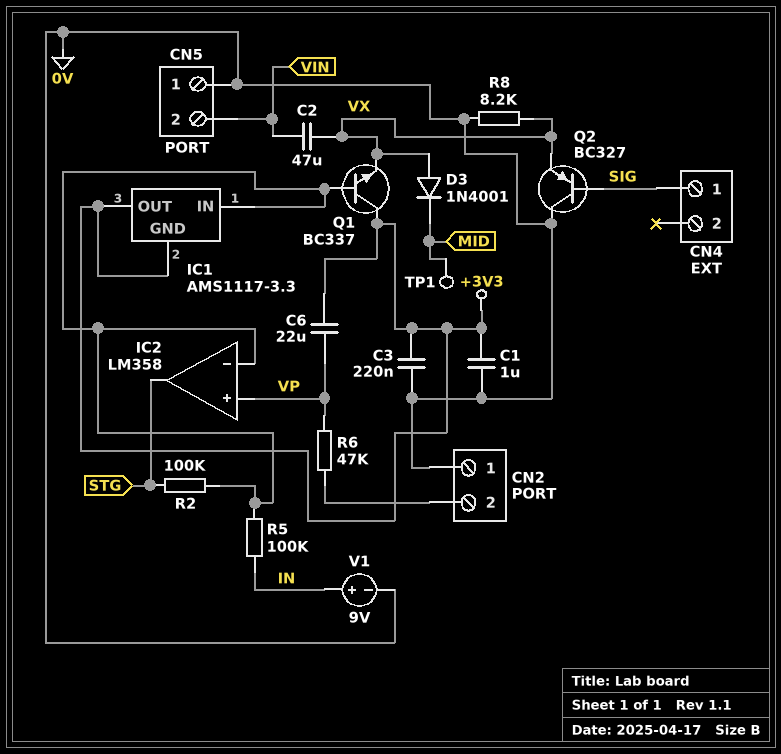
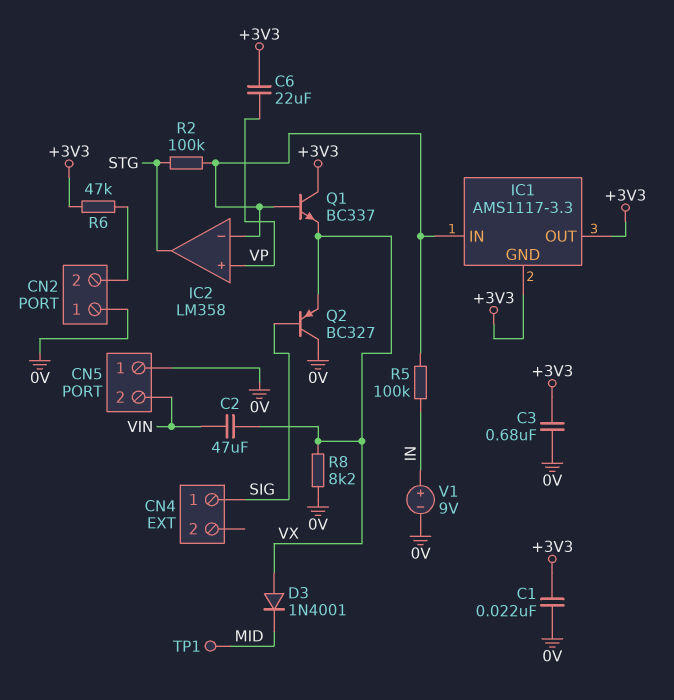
C1: 1uF (+3V3, 0V) -> 22nF (+3V3, 0V)
C3: 220nF (+3V3, 0V) -> 680nF (+3V3, 0V)
R6: 47k (CN2/2, VP) -> 47k (+3V3, CN2/2)

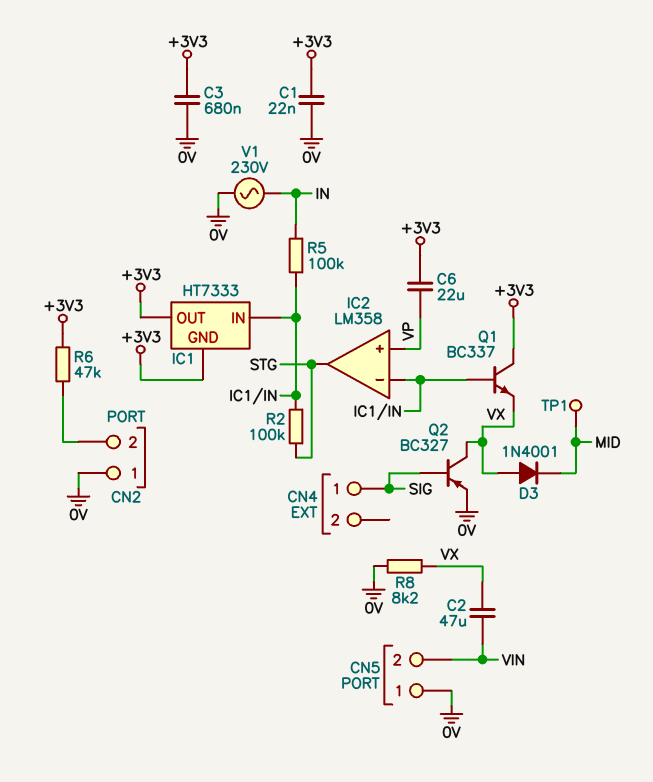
IC1: AMS1117-3.3 -> HT7333
Q2: PNP BC327 (B SIG, C 0V, E VX) -> PNP BC327 (B SIG, C VX, E 0V)
V1: 9V (plus IN, minus 0V) -> AC 230V (0V, IN)

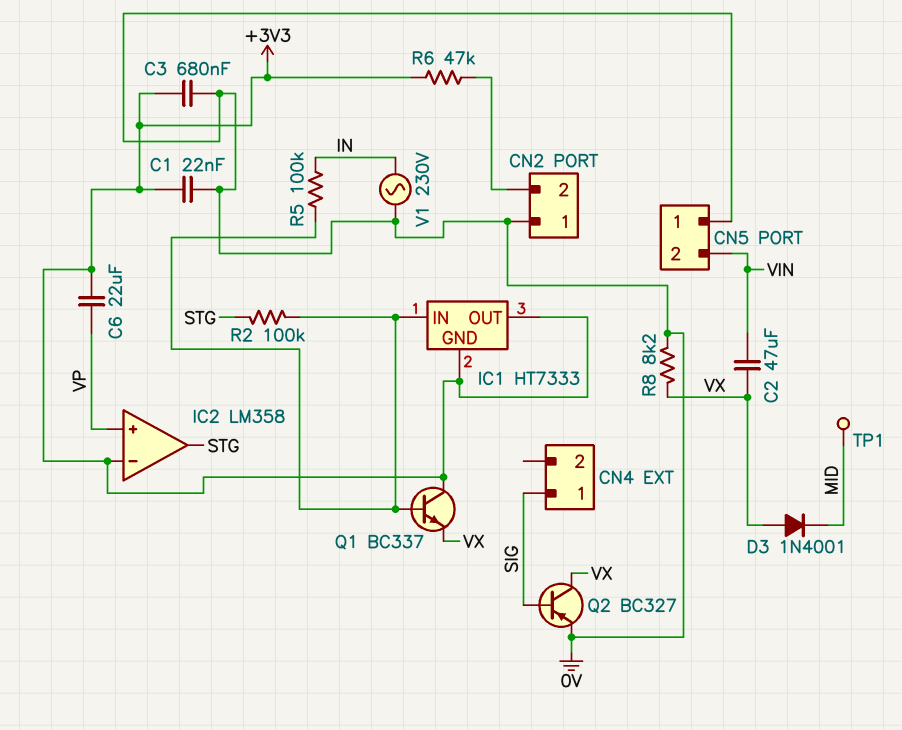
IC2 pin in-: IC1/IN -> +3V3

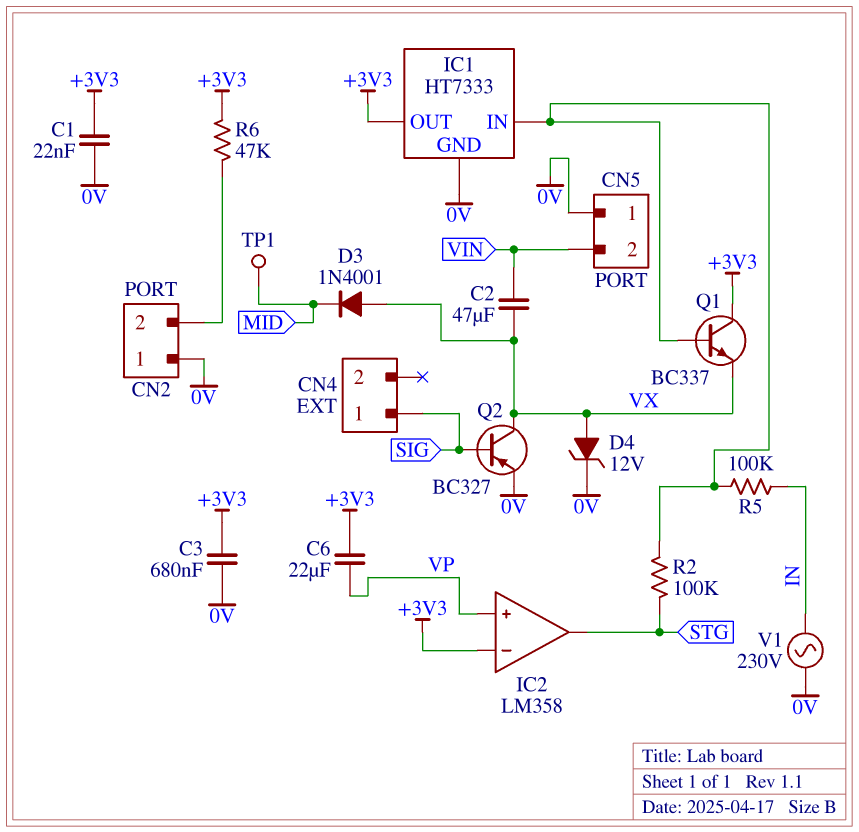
D4: none -> zener 12V (A VX, K 0V)
IC1 pin GND: +3V3 -> 0V
R8: 8.2k (0V, VX) -> none

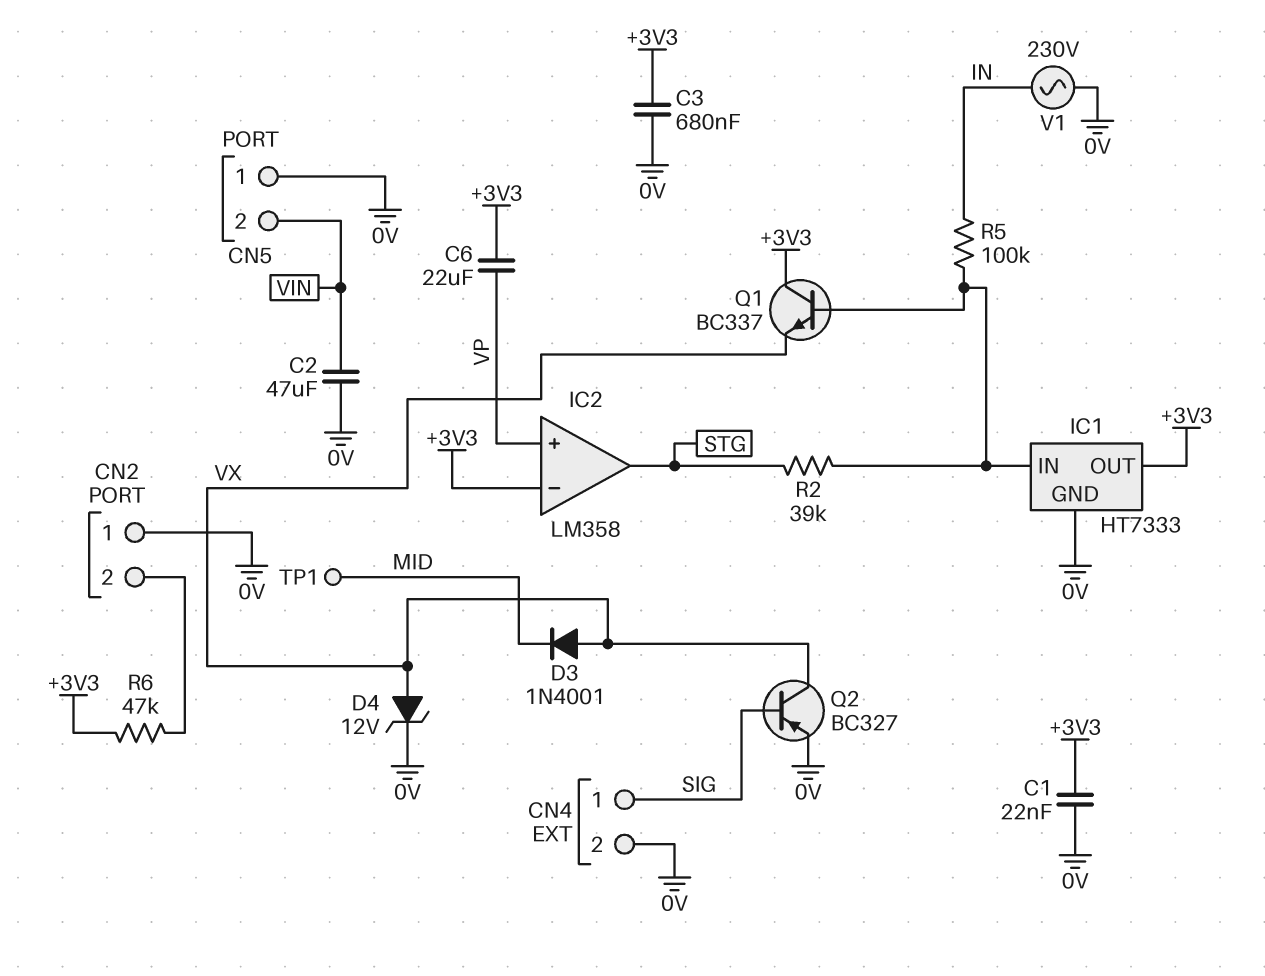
C2: 47uF (VIN, VX) -> 47uF (0V, VIN)
CN4 pin 2: none -> 0V
R2: 100k (IC1/IN, STG) -> 39k (IC1/IN, STG)

